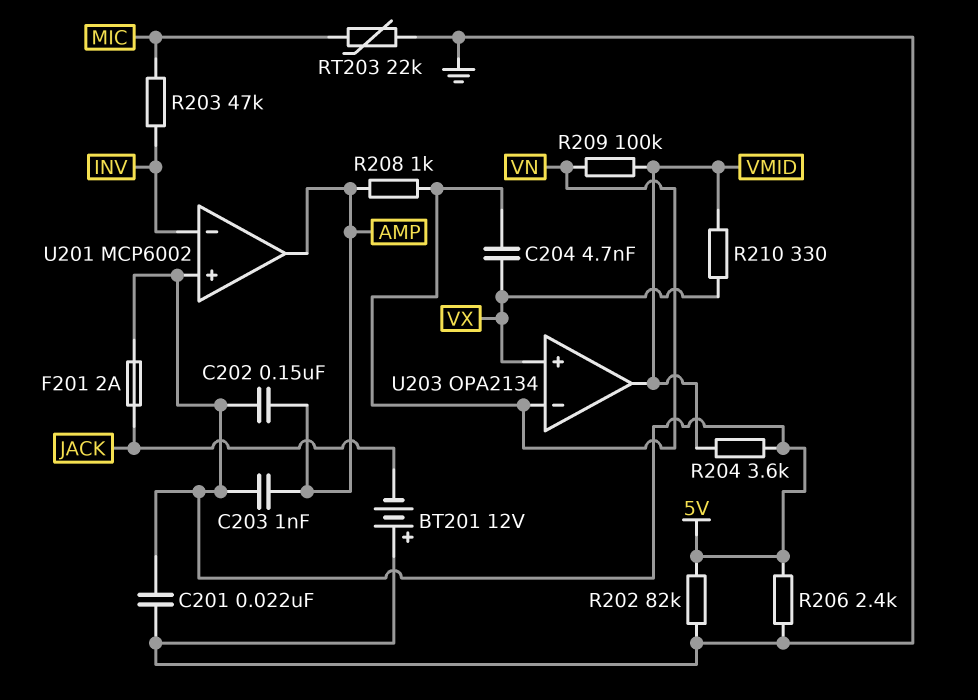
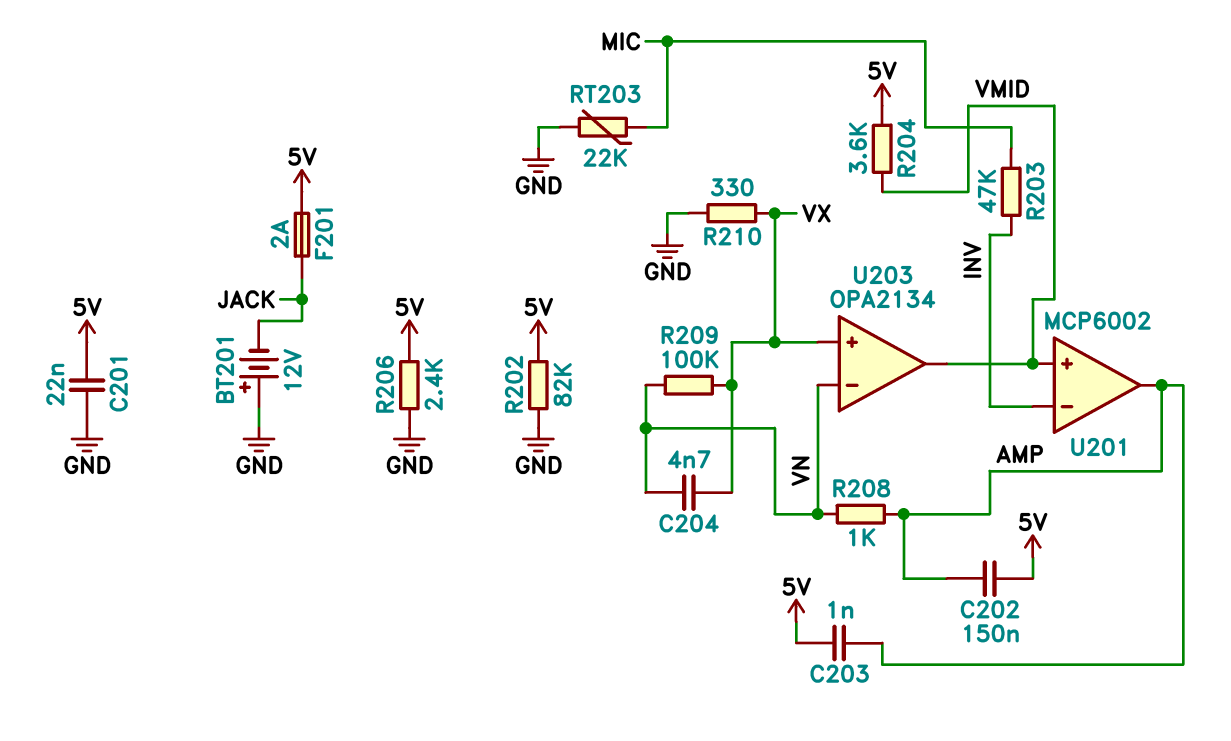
R209: 100k (VMID, VN) -> 100k (VN, VX)
R210: 330 (VMID, VX) -> 330 (GND, VX)
U201 pin in+: 5V -> VMID

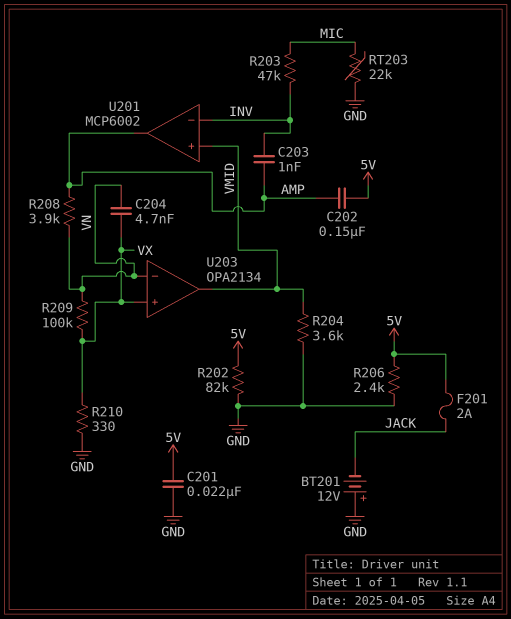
C203: 1nF (5V, AMP) -> 1nF (AMP, INV)
R204: 3.6k (5V, VMID) -> 3.6k (GND, VMID)
R208: 1k (AMP, VN) -> 3.9k (AMP, VN)

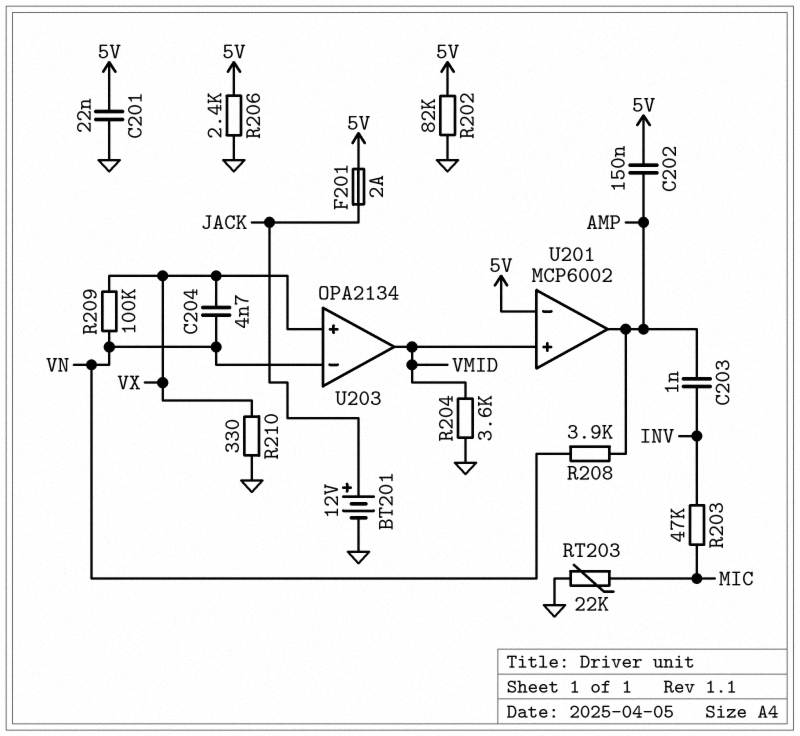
BT201: 12V (plus GND, minus JACK) -> 12V (plus JACK, minus GND)
U201 pin in-: INV -> 5V

